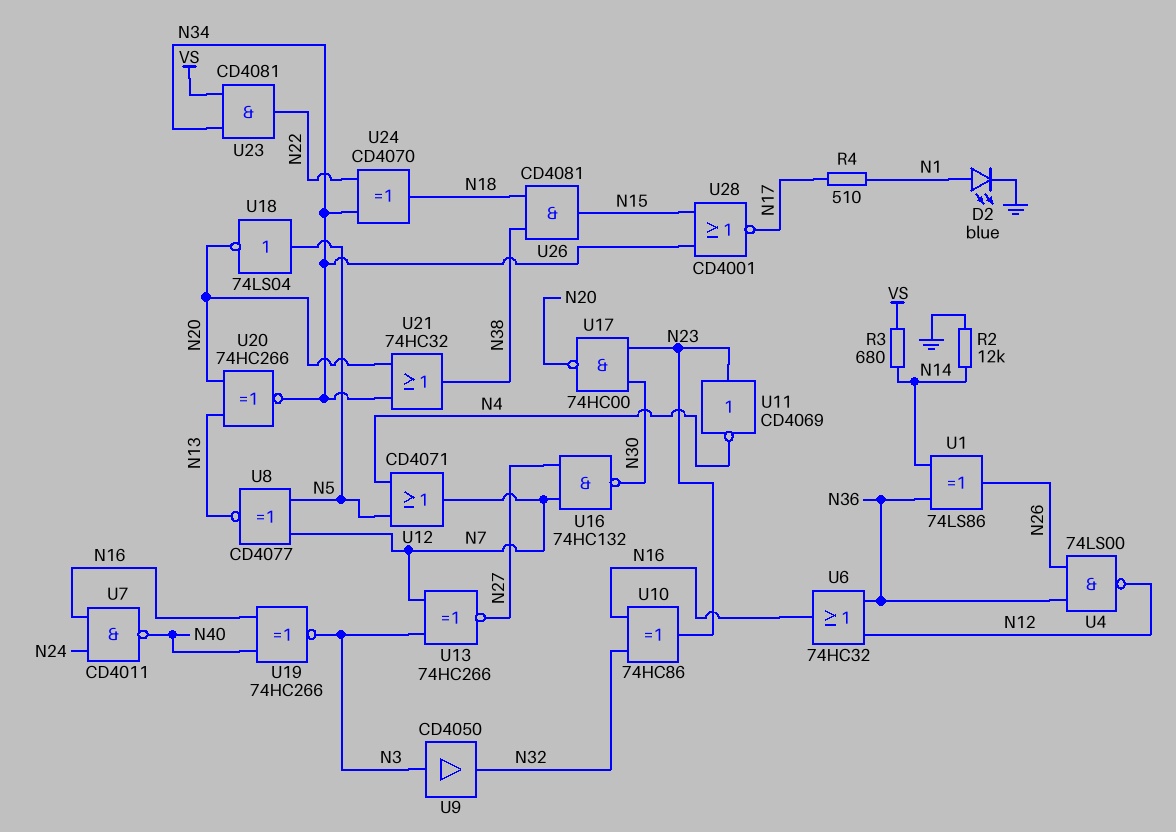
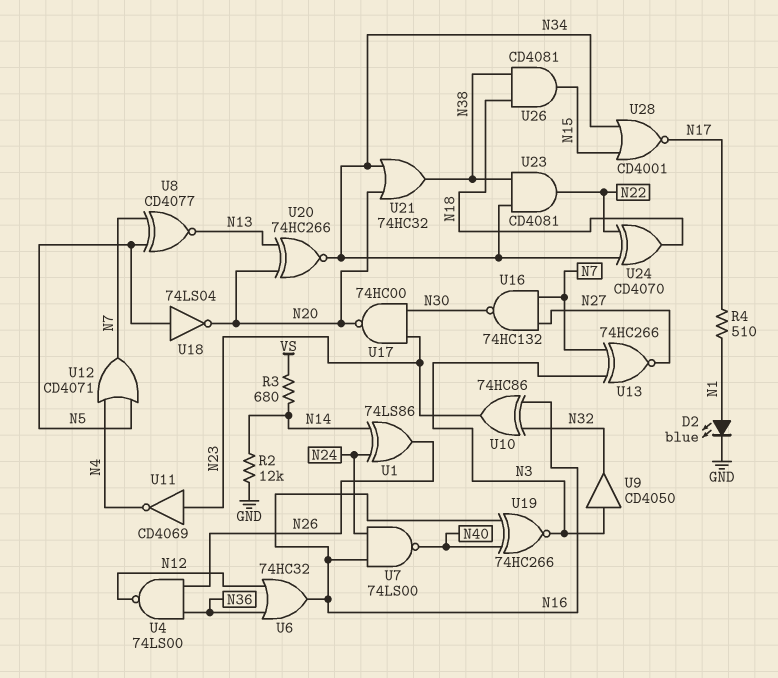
U1: XOR 74LS86 (in N14, in N36, out N26) -> XOR 74LS86 (in N14, in N24, out N26)
U7: NAND CD4011 (in N16, in N24, out N40) -> NAND 74LS00 (in N16, in N24, out N40)
U23: AND CD4081 (in N34, in VS, out N22) -> AND CD4081 (in N34, in N38, out N22)

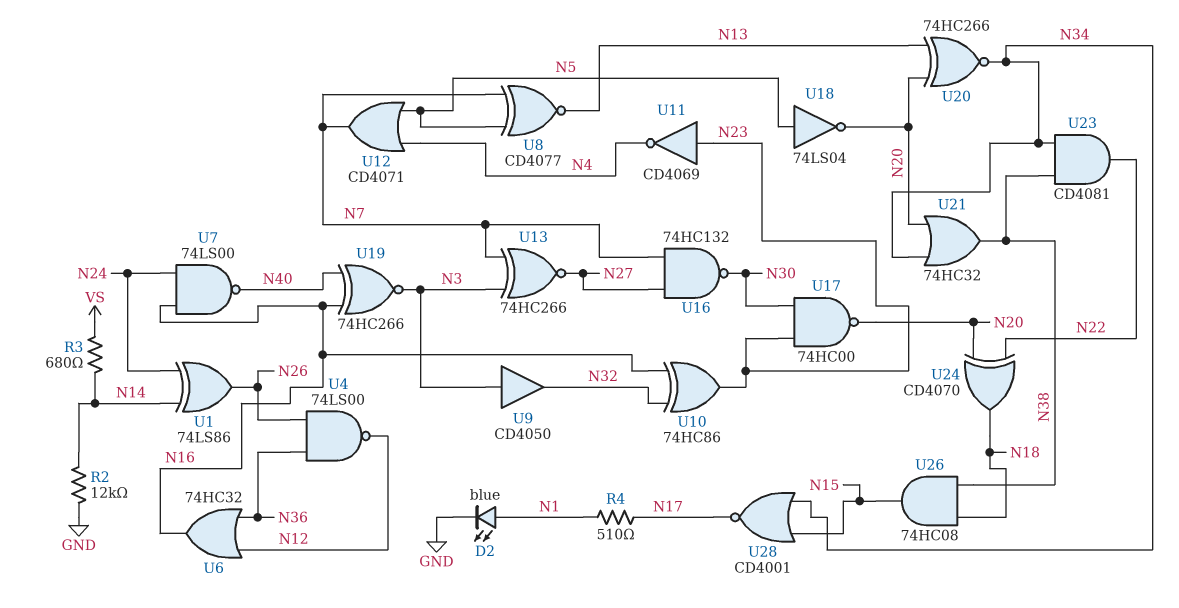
U24: XOR CD4070 (in N22, in N34, out N18) -> XOR CD4070 (in N20, in N22, out N18)
U26: AND CD4081 (in N18, in N38, out N15) -> AND 74HC08 (in N18, in N38, out N15)

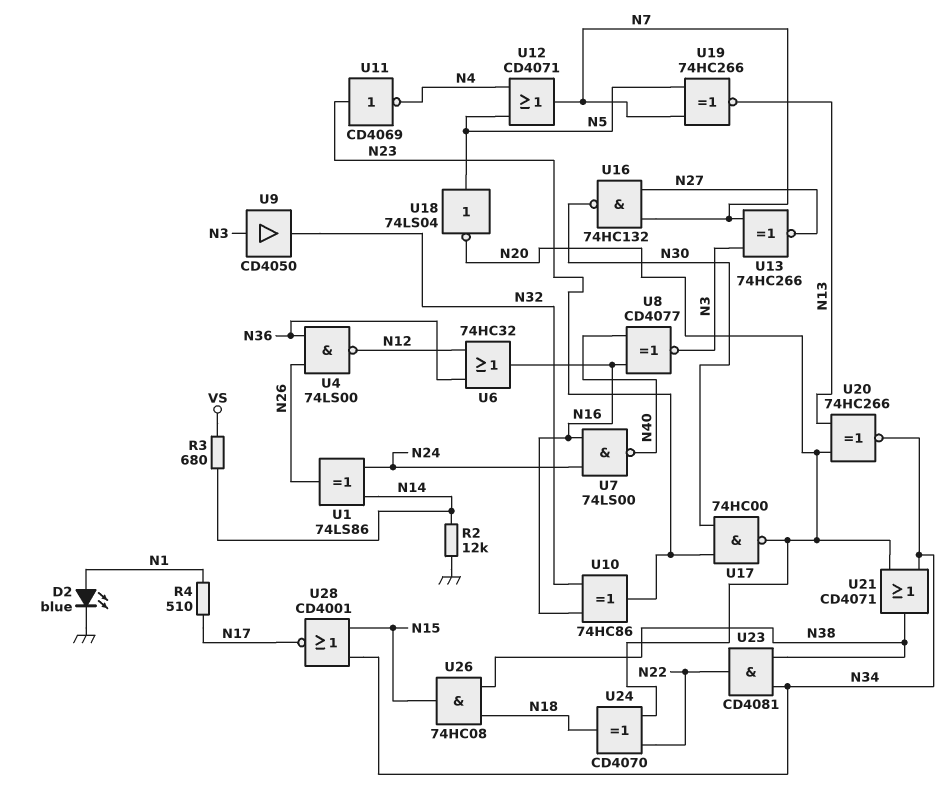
U8: XNOR CD4077 (in N5, in N7, out N13) -> XNOR CD4077 (in N16, in N40, out N3)
U19: XNOR 74HC266 (in N16, in N40, out N3) -> XNOR 74HC266 (in N5, in N7, out N13)
U21: OR 74HC32 (in N20, in N34, out N38) -> OR CD4071 (in N20, in N34, out N38)

